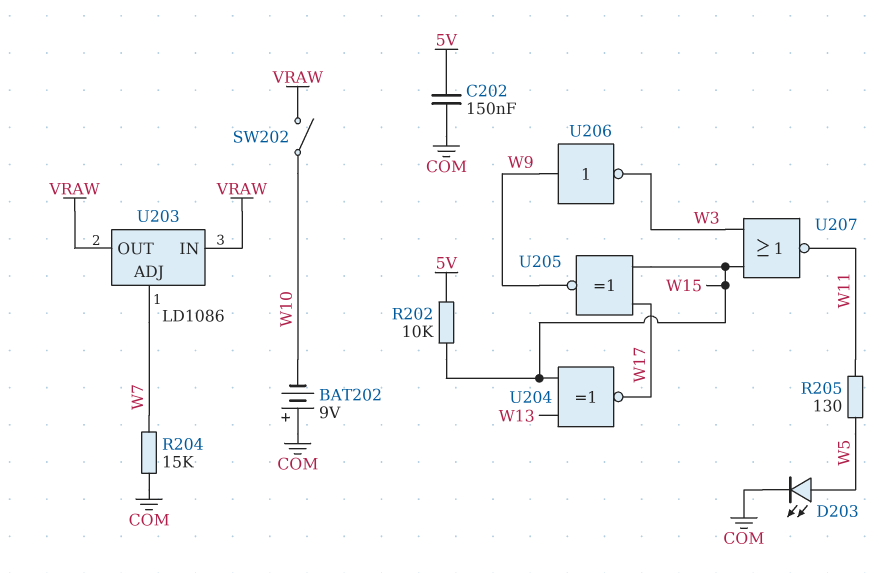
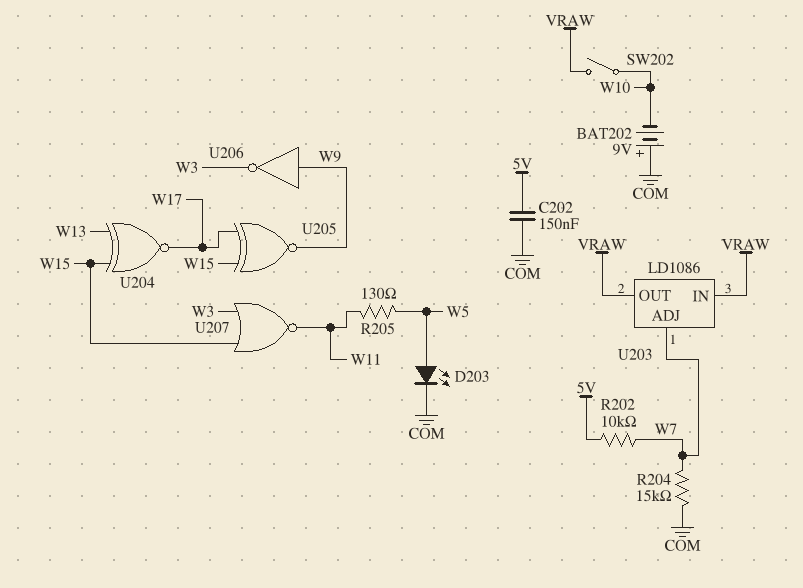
R202: 10k (5V, W15) -> 10k (5V, W7)

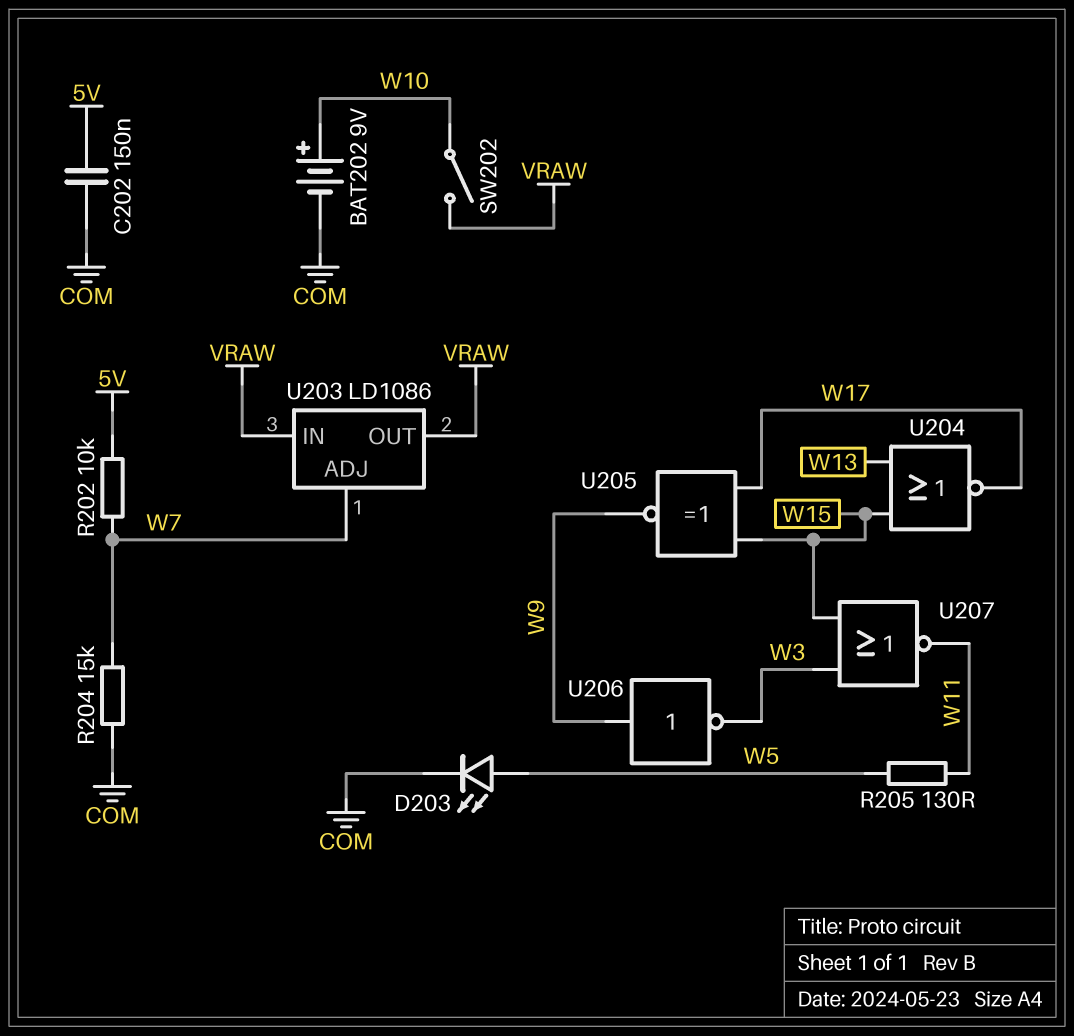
BAT202: 9V (plus COM, minus W10) -> 9V (plus W10, minus COM)
U204: XNOR (in W13, in W15, out W17) -> NOR (in W13, in W15, out W17)

